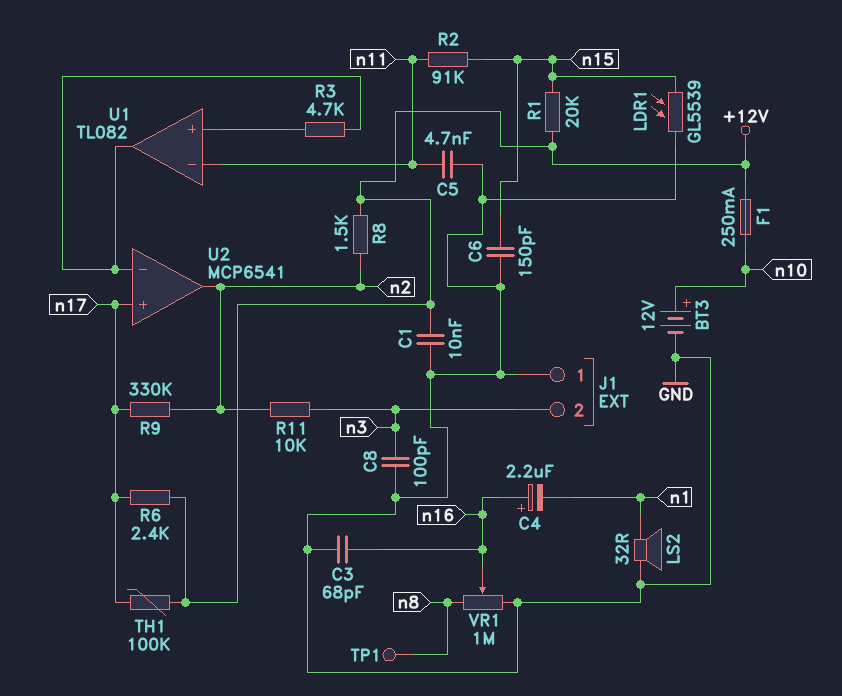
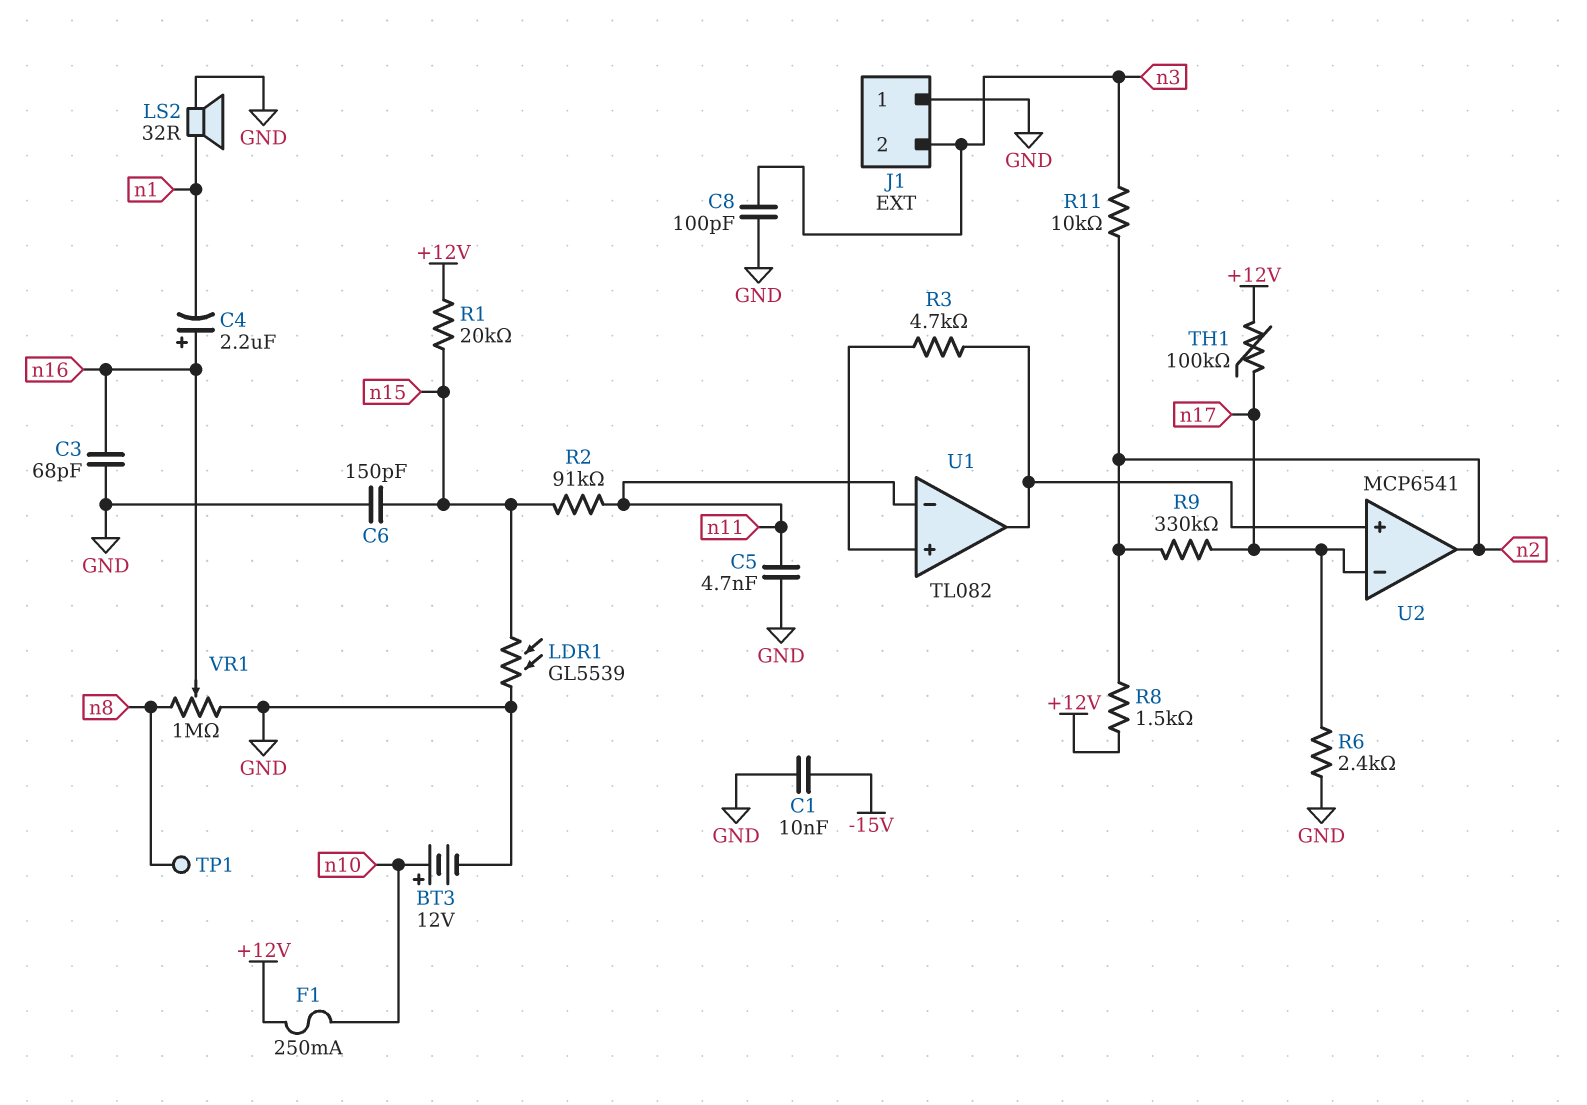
C1: 10nF (+12V, GND) -> 10nF (-15V, GND)
R6: 2.4k (+12V, n17) -> 2.4k (GND, n17)
U2 pin in+: n17 -> U1/out
U2 pin in-: U1/out -> n17

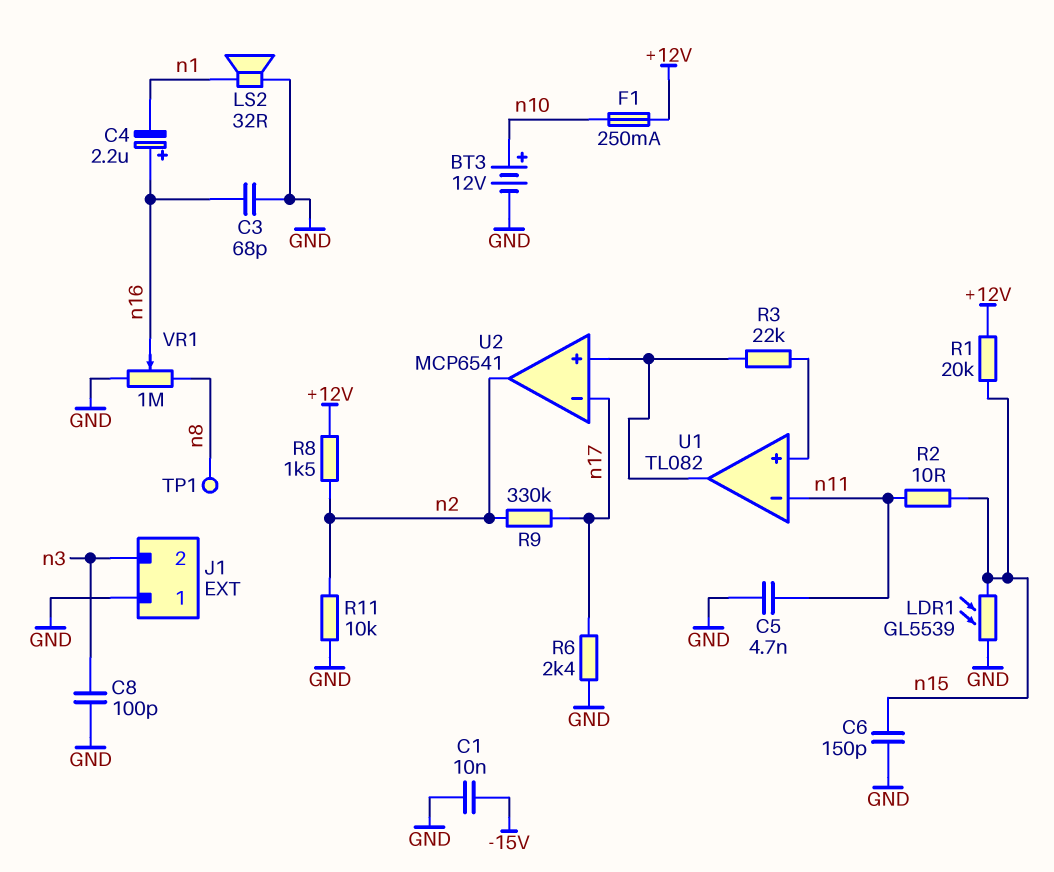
R2: 91k (n11, n15) -> 10 (n11, n15)
R3: 4.7k (U1/in+, U1/out) -> 22k (U1/in+, U1/out)
R11: 10k (n2, n3) -> 10k (GND, n2)
TH1: 100k (+12V, n17) -> none

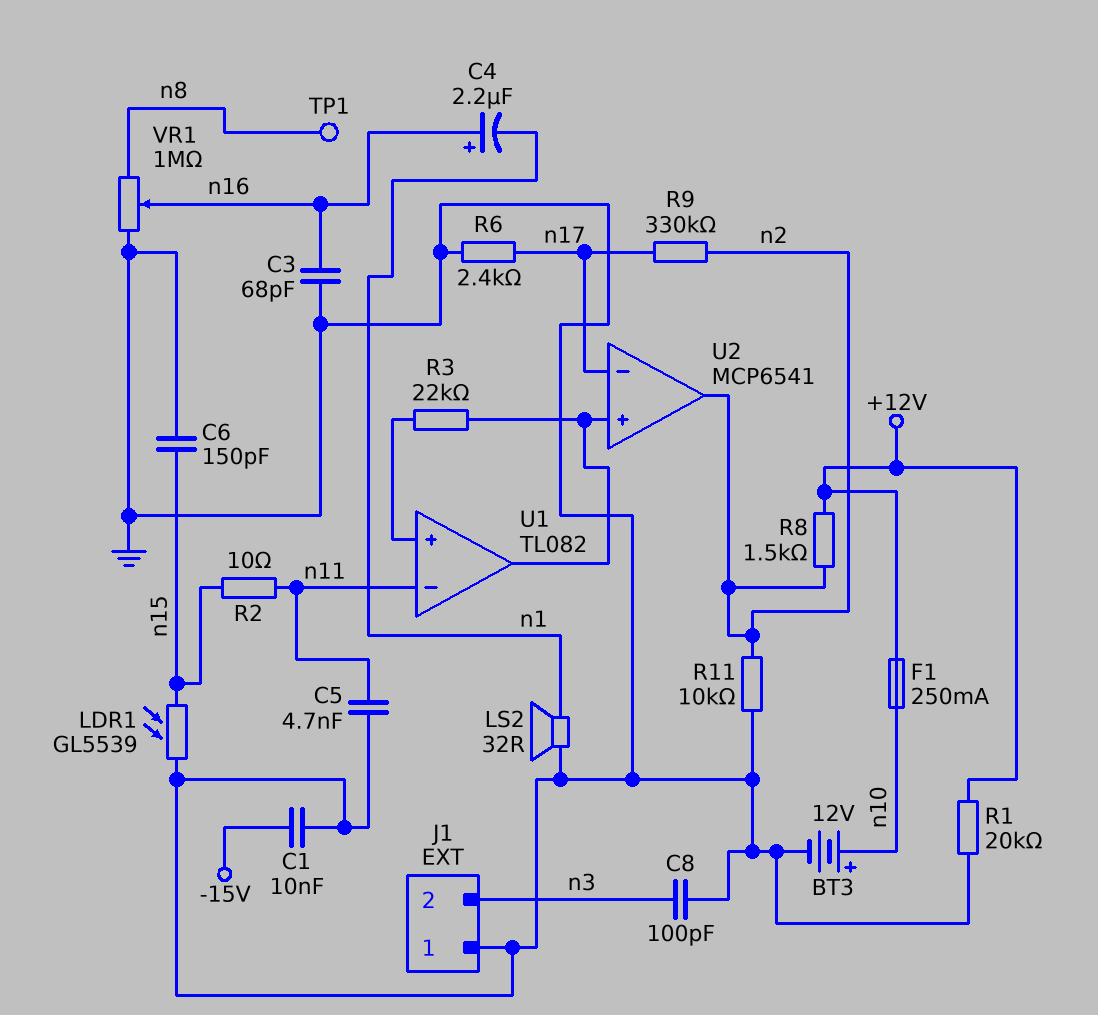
R1: 20k (+12V, n15) -> 20k (+12V, GND)

